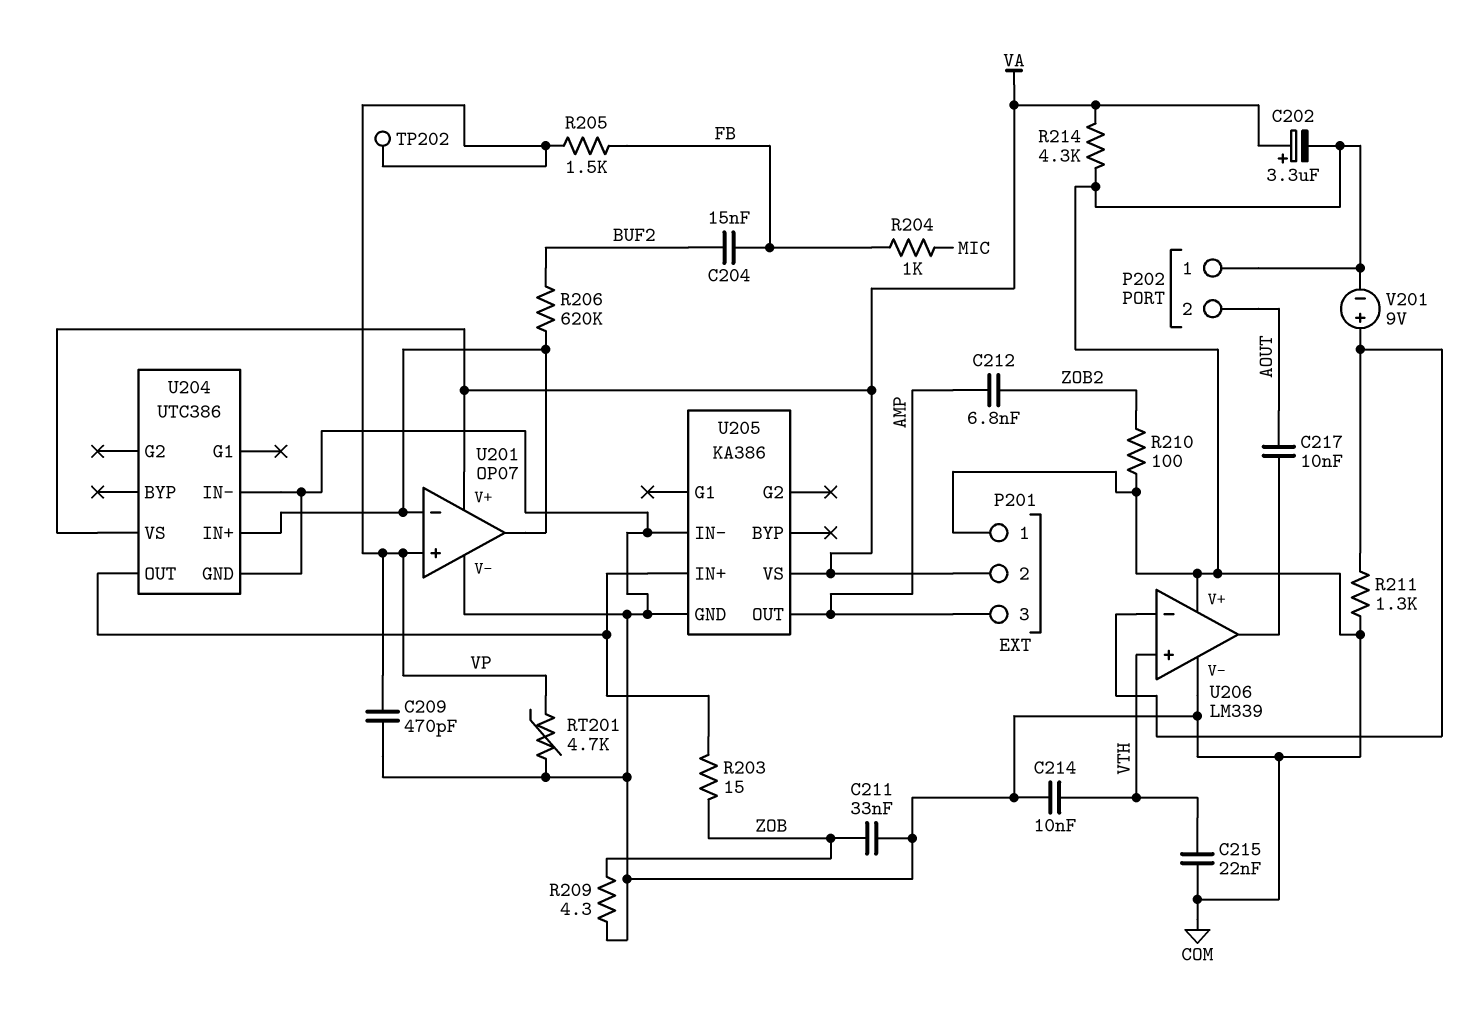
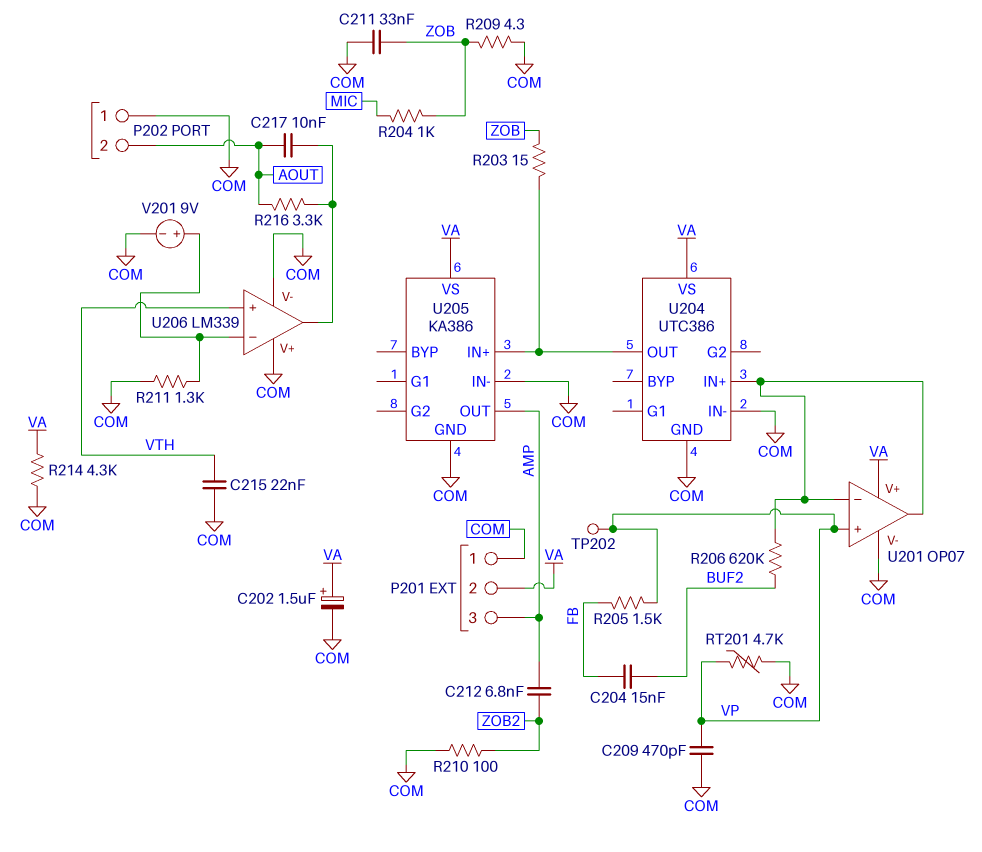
C202: 3.3uF (plus VA, minus COM) -> 1.5uF (plus VA, minus COM)
C214: 10nF (COM, VTH) -> none
R204: 1k (FB, MIC) -> 1k (MIC, ZOB)
R216: none -> 3.3k (AOUT, U206/out)

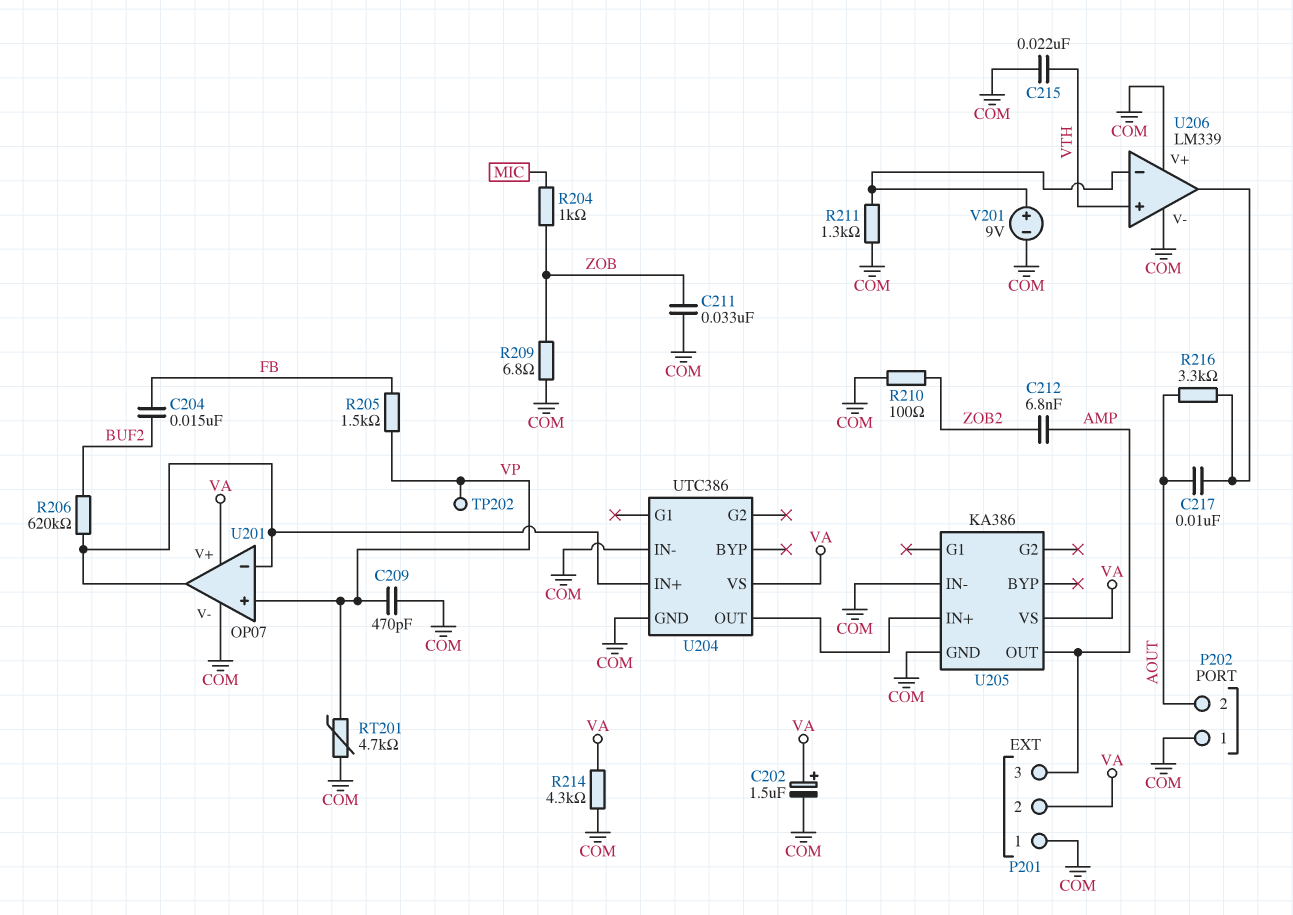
R203: 15 (U204/OUT, ZOB) -> none
R209: 4.3 (COM, ZOB) -> 6.8 (COM, ZOB)

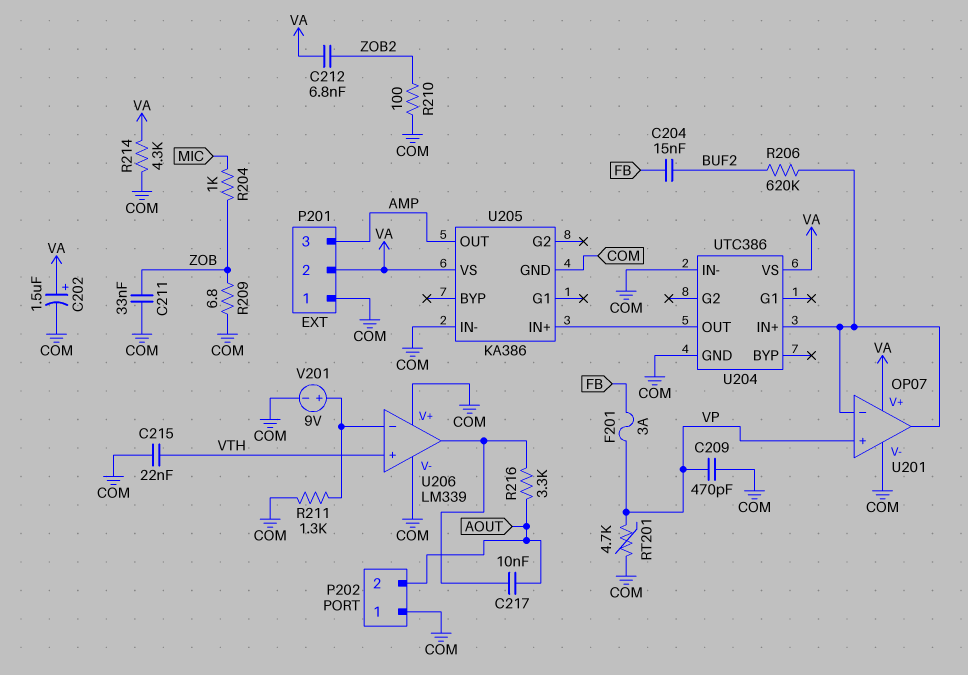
C212: 6.8nF (AMP, ZOB2) -> 6.8nF (VA, ZOB2)
F201: none -> 3A (FB, VP)
R205: 1.5k (FB, VP) -> none
TP202: test point (VP) -> none

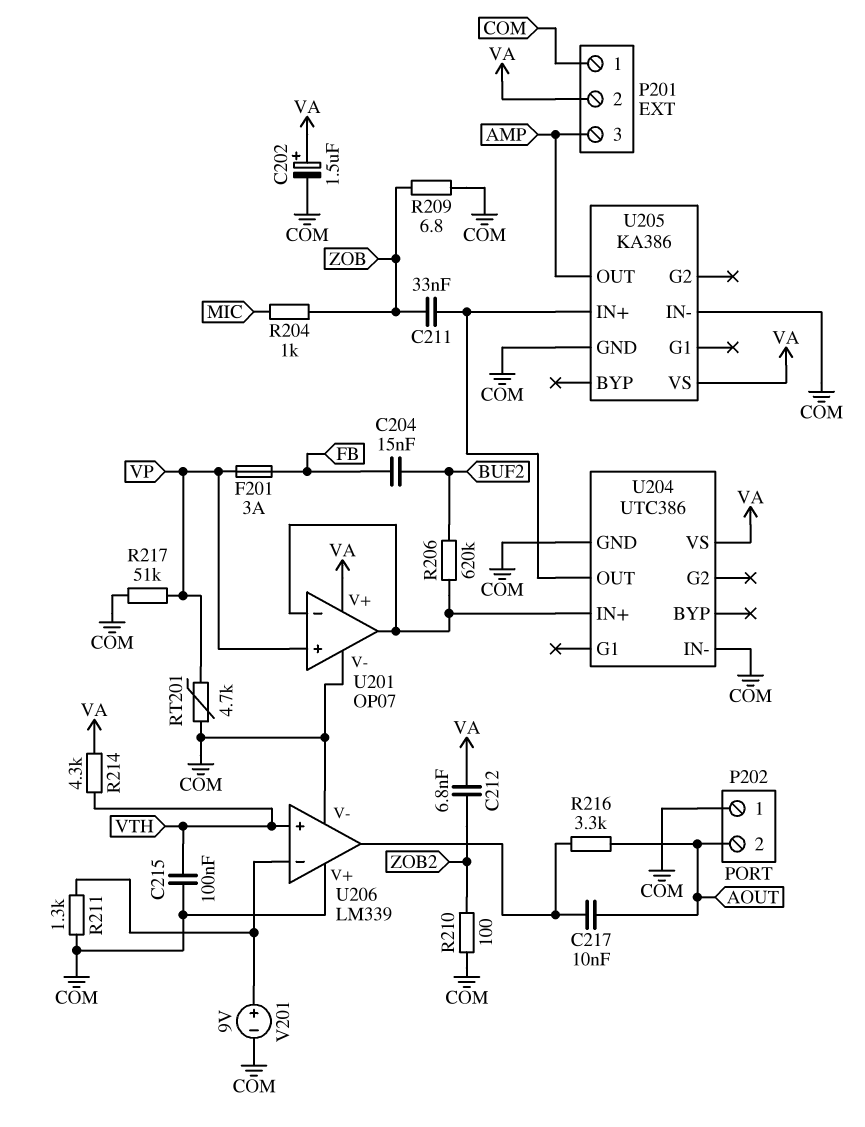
C209: 470pF (COM, VP) -> none
C211: 33nF (COM, ZOB) -> 33nF (U204/OUT, ZOB)
C215: 22nF (COM, VTH) -> 100nF (COM, VTH)
R214: 4.3k (COM, VA) -> 4.3k (VA, VTH)
R217: none -> 51k (COM, VP)

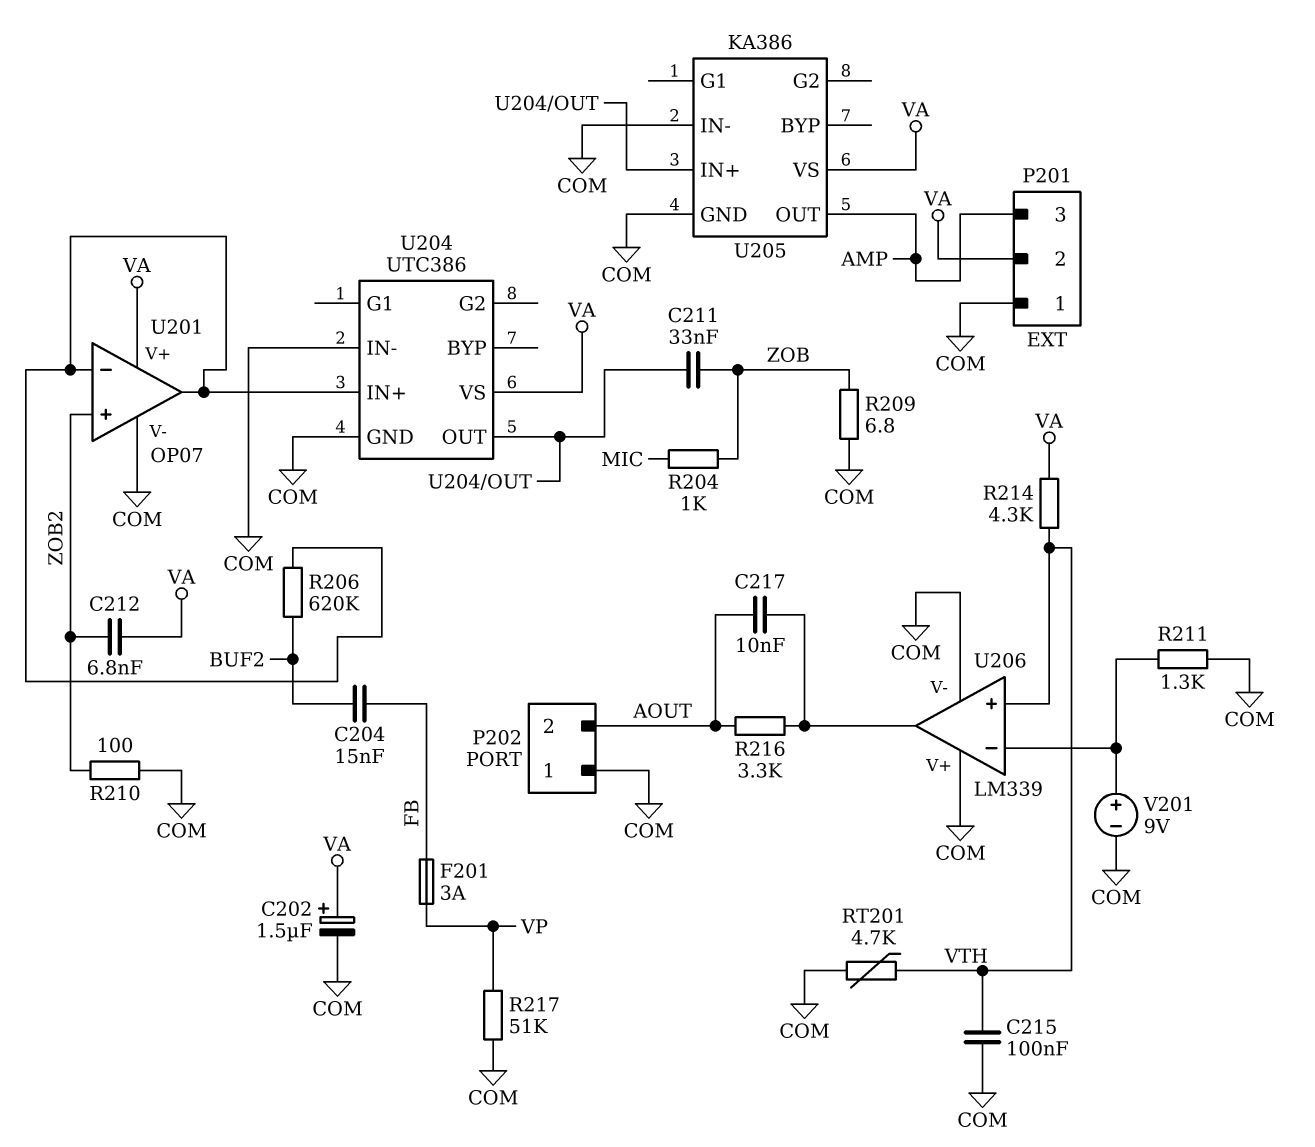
RT201: 4.7k (COM, VP) -> 4.7k (COM, VTH)
U201 pin in+: VP -> ZOB2

